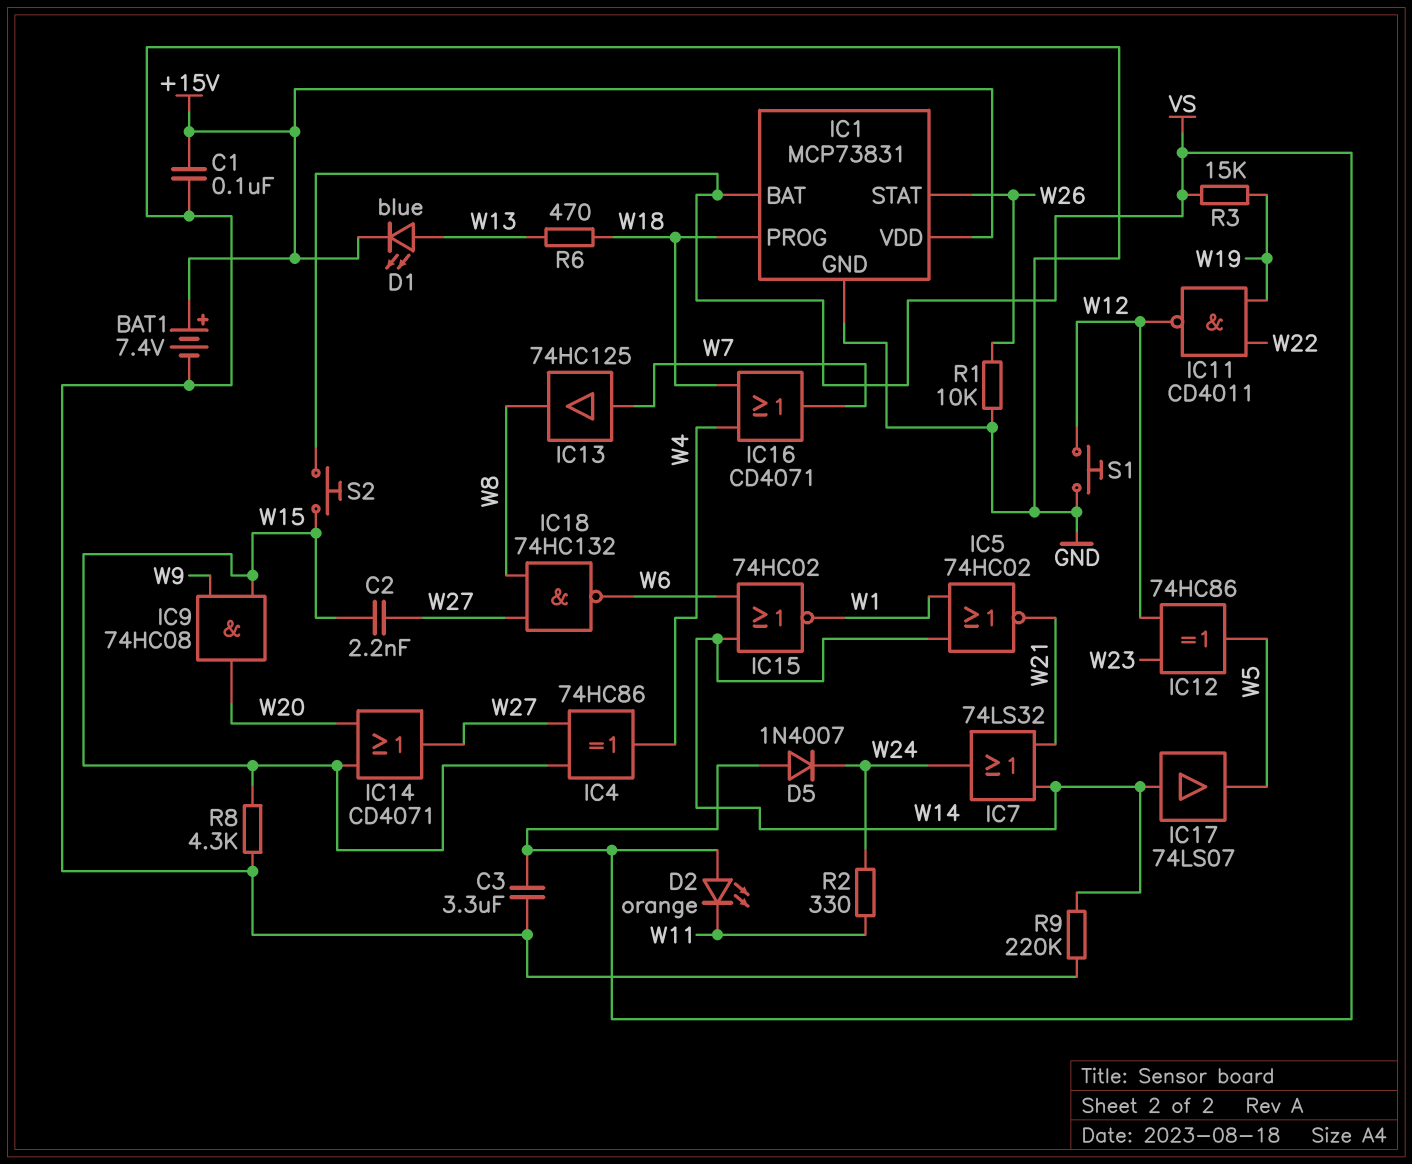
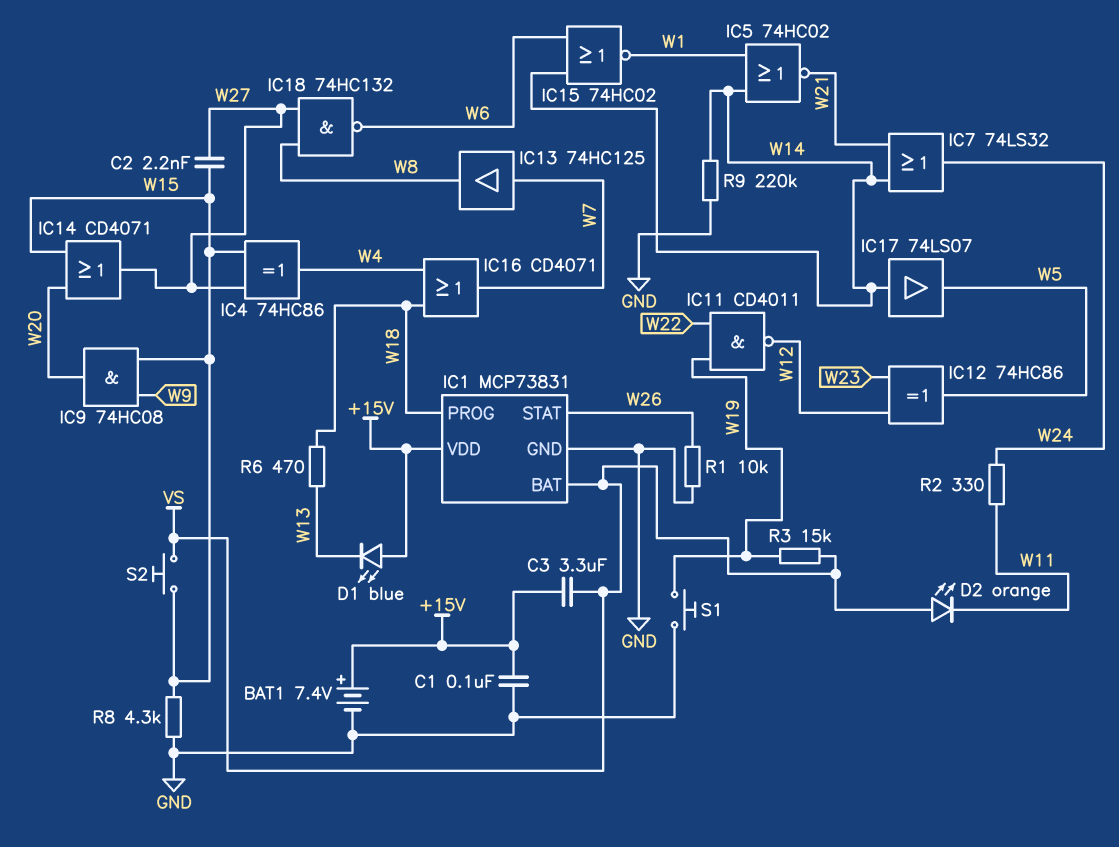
C3: 3.3uF (GND, VS) -> 3.3uF (+15V, VS)
D1: LED blue (A W13, K +15V) -> LED blue (A +15V, K W13)
D5: diode 1N4007 (A VS, K W24) -> none
S1: button (GND, W12) -> button (GND, W19)

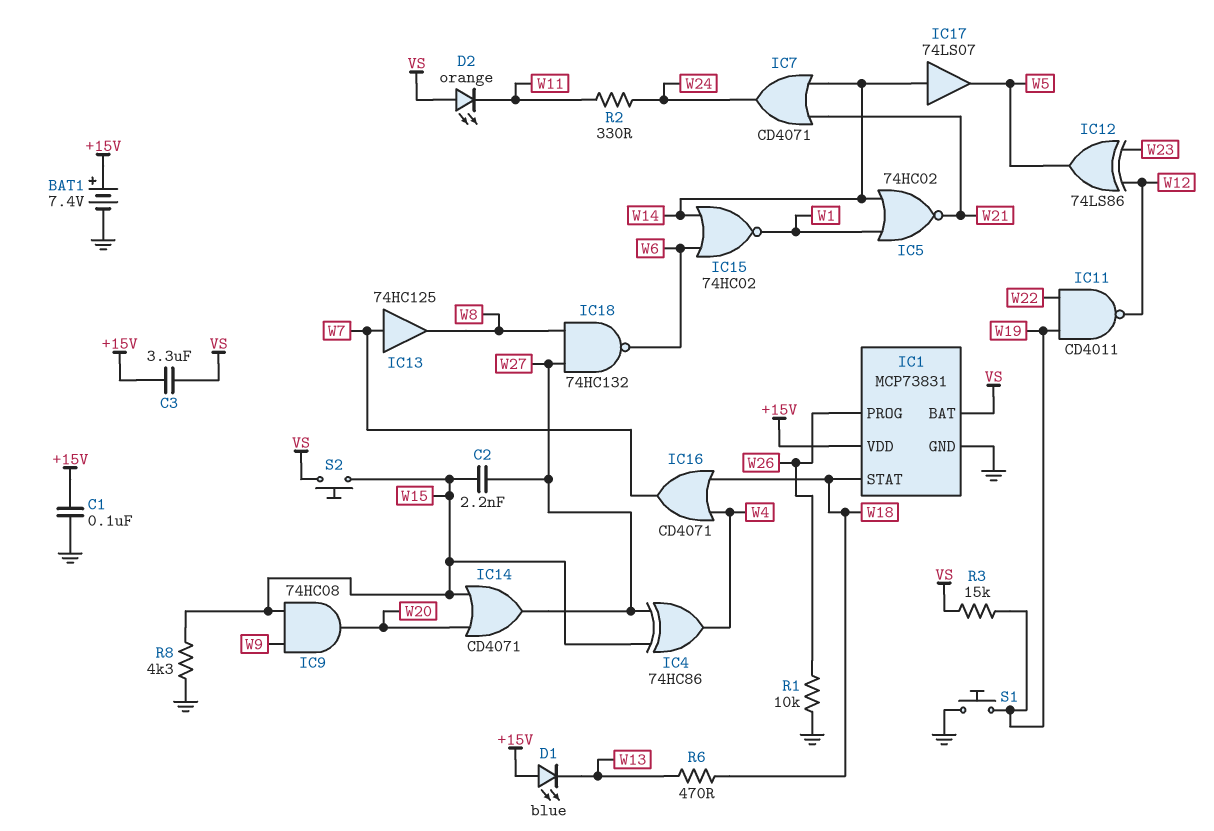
IC1 pin PROG: W18 -> W26
IC1 pin STAT: W26 -> W18
IC7: OR 74LS32 (in W14, in W21, out W24) -> OR CD4071 (in W14, in W21, out W24)
IC12: XOR 74HC86 (in W12, in W23, out W5) -> XOR 74LS86 (in W12, in W23, out W5)
R9: 220k (GND, W14) -> none

